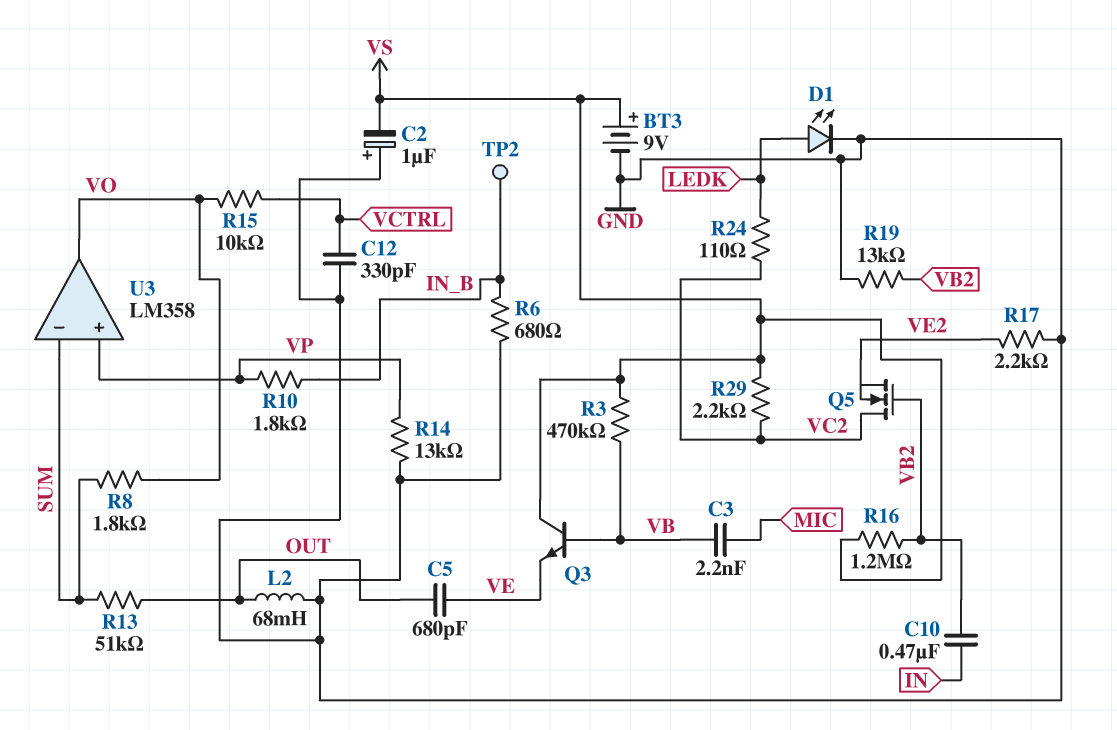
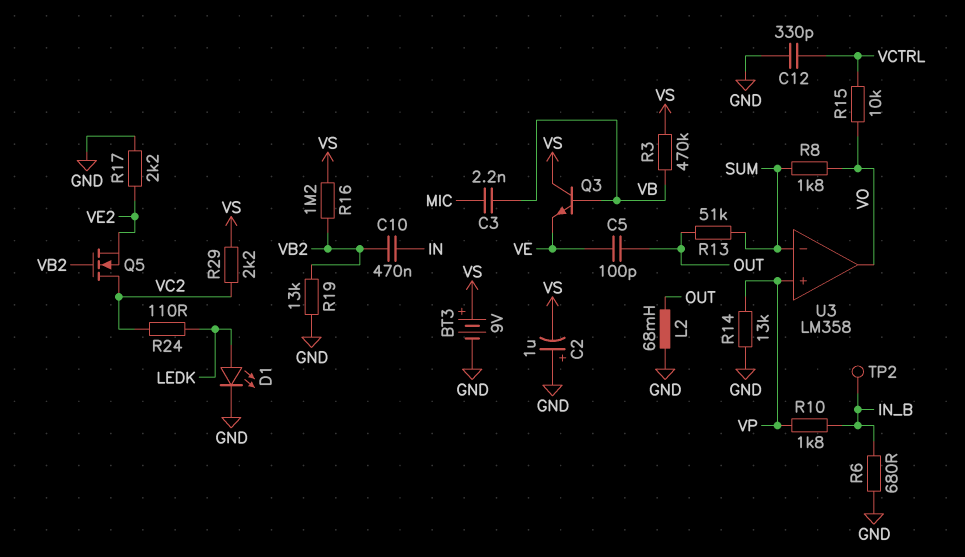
C5: 680pF (OUT, VE) -> 100pF (OUT, VE)

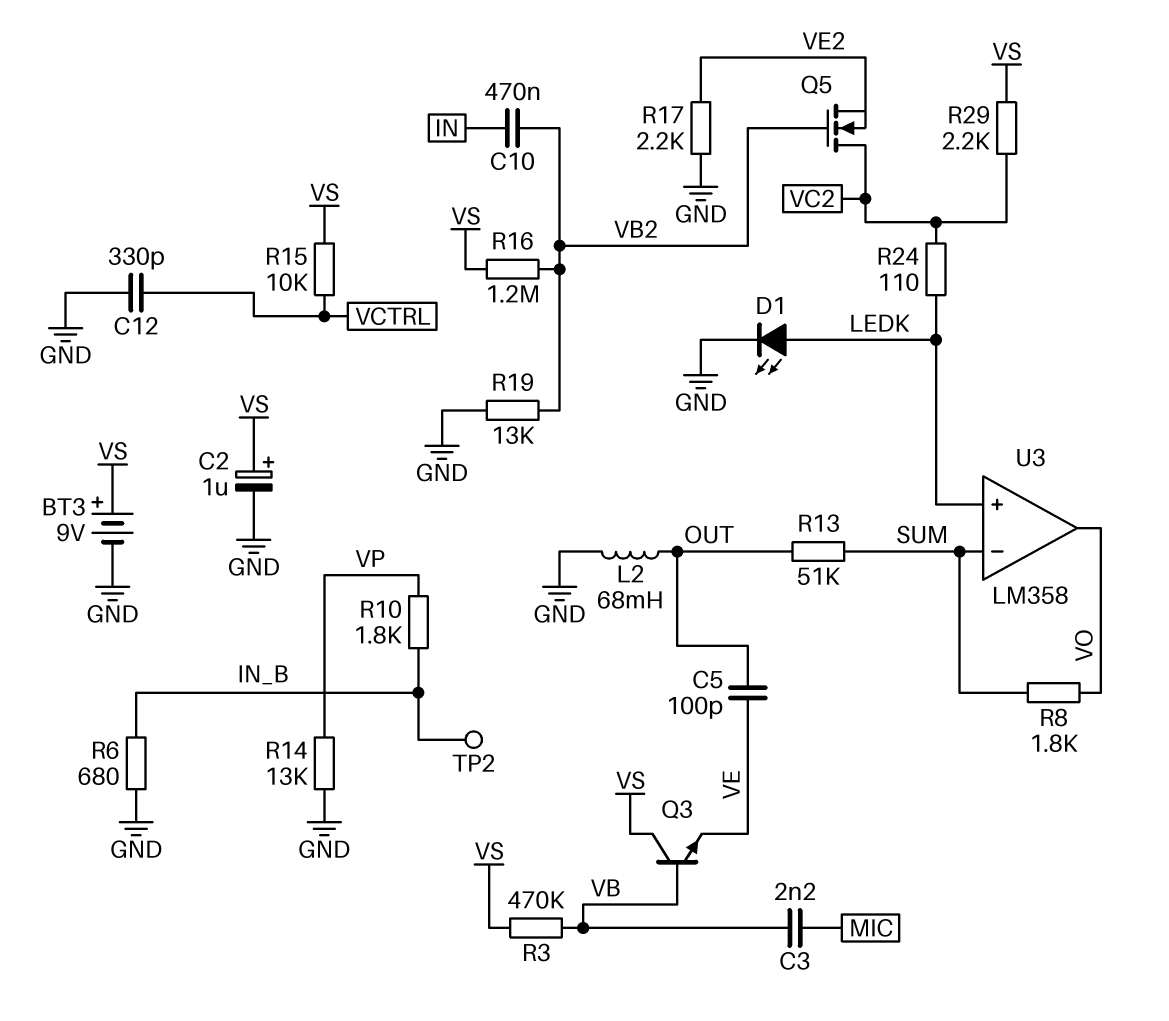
C2: 1uF (plus GND, minus VS) -> 1uF (plus VS, minus GND)
R15: 10k (VCTRL, VO) -> 10k (VCTRL, VS)
U3 pin in+: VP -> LEDK

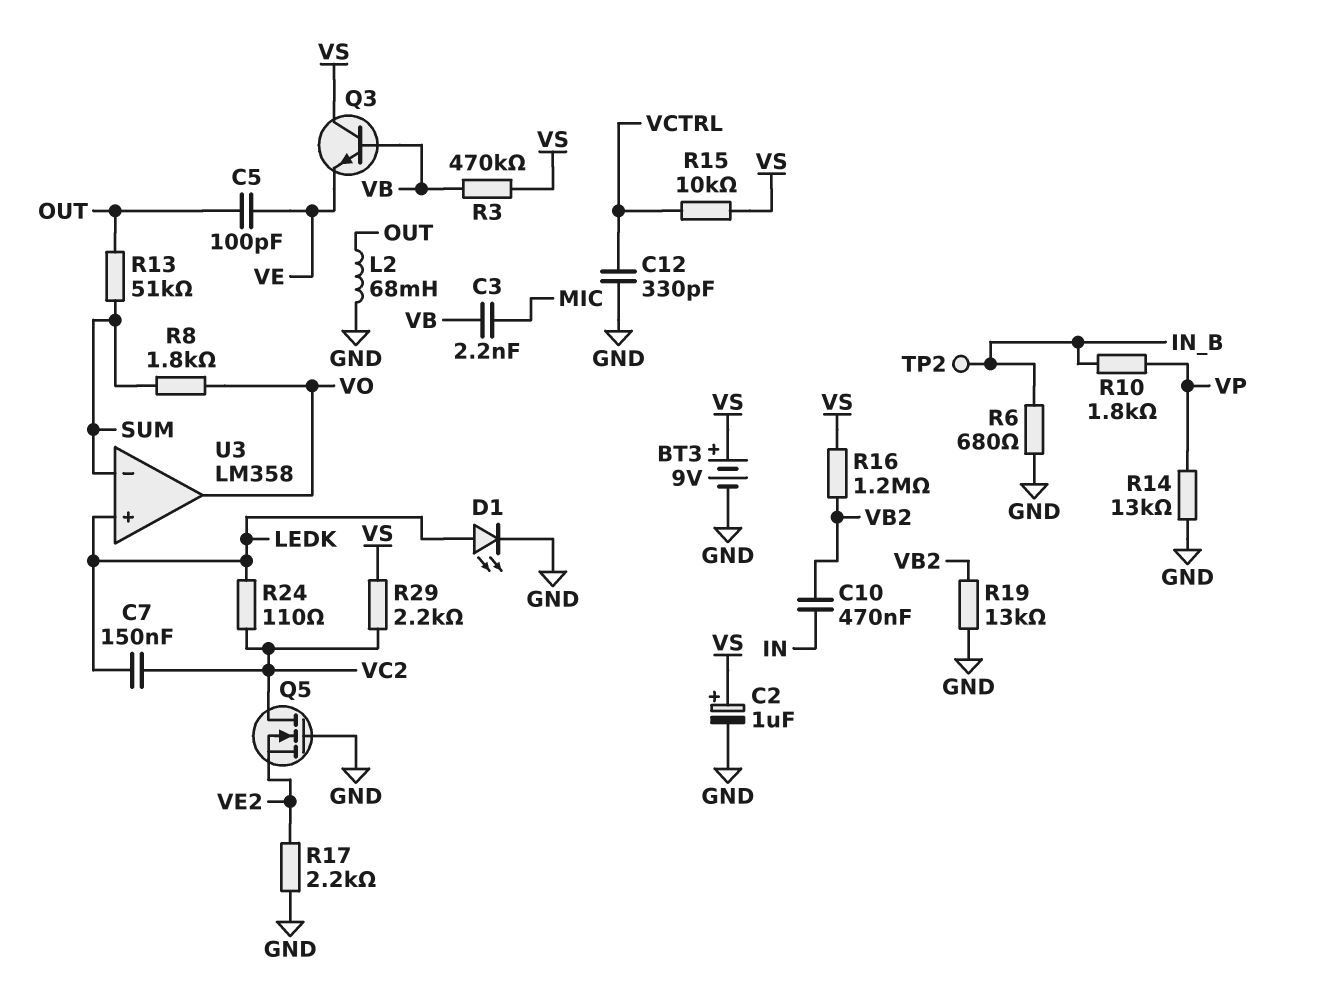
C7: none -> 150nF (LEDK, VC2)
Q5: NMOS (G VB2, D VC2, S VE2) -> NMOS (G GND, D VC2, S VE2)

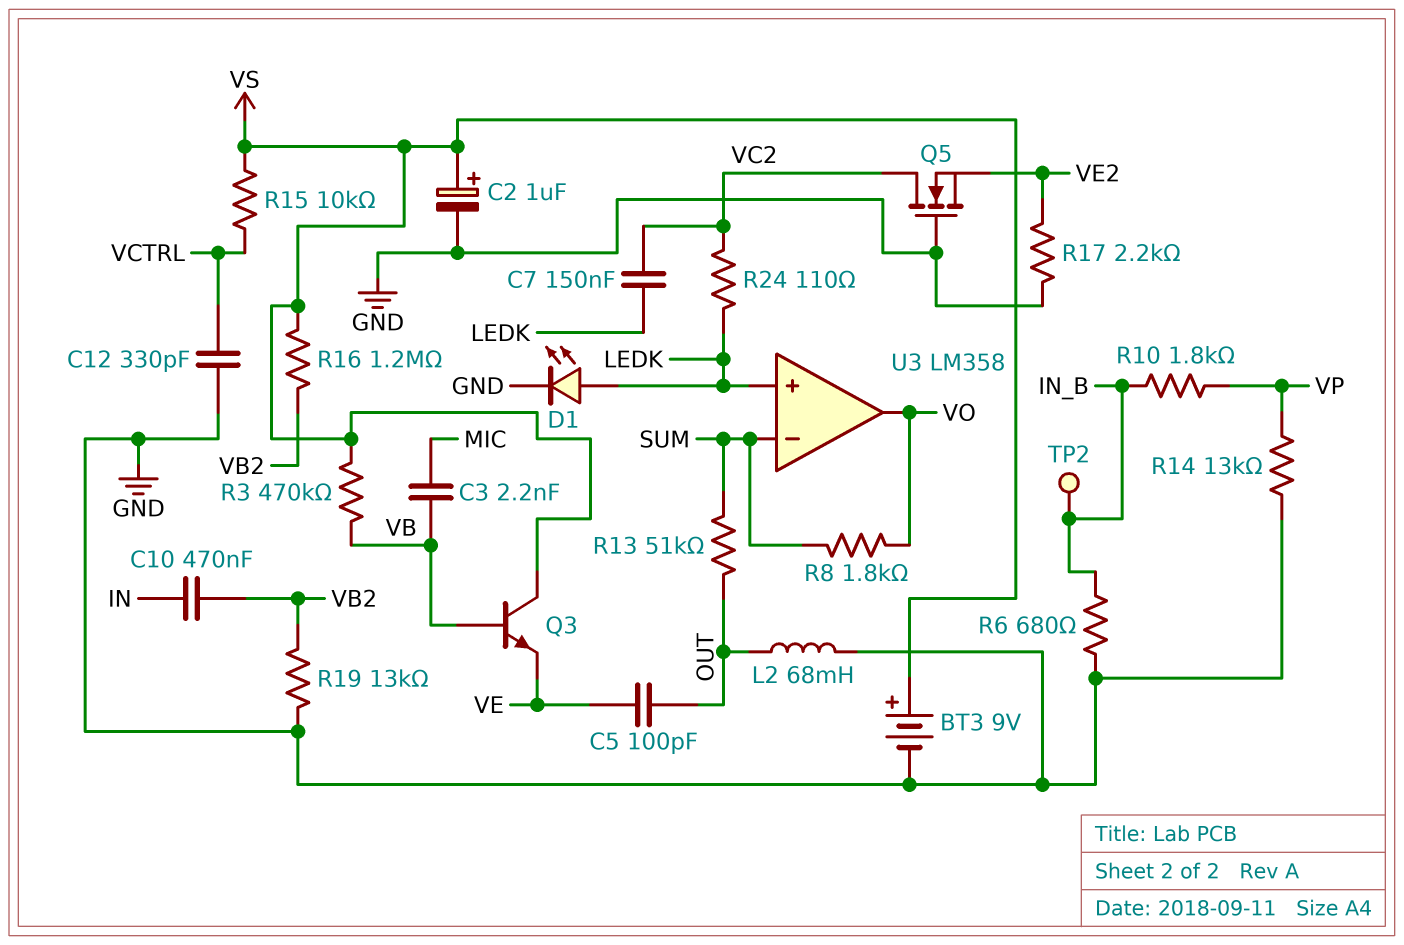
R29: 2.2k (VC2, VS) -> none

